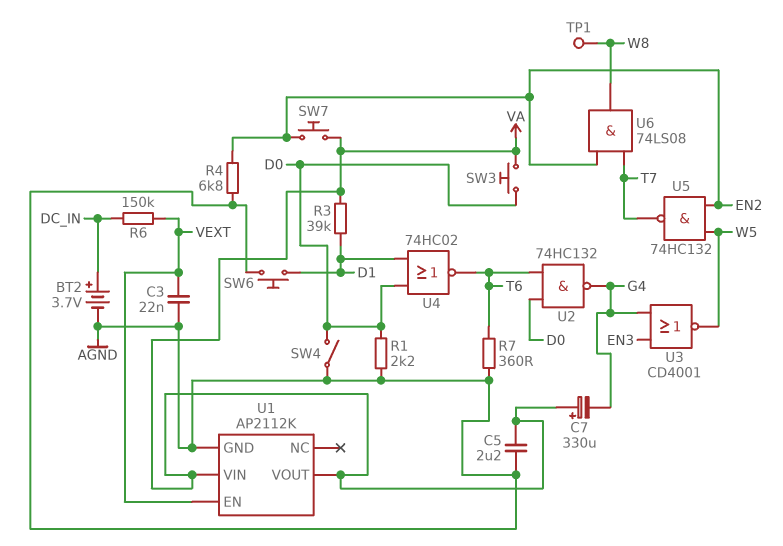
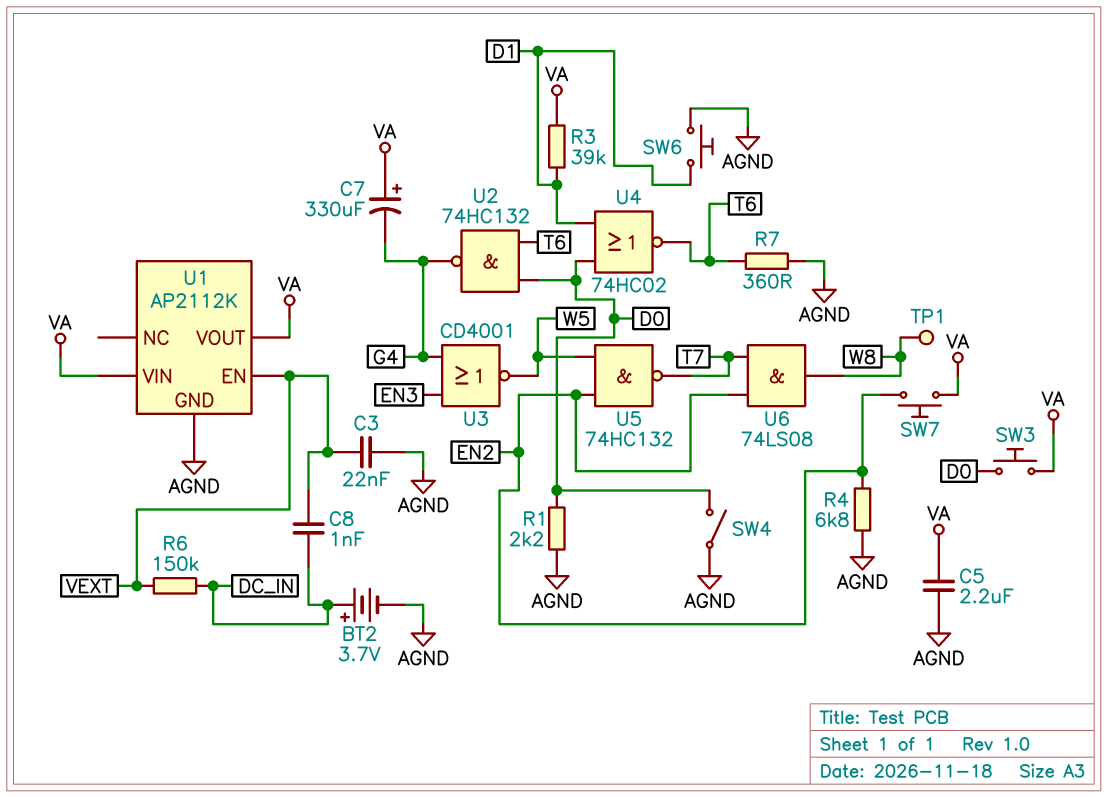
C8: none -> 1nF (DC_IN, VEXT)

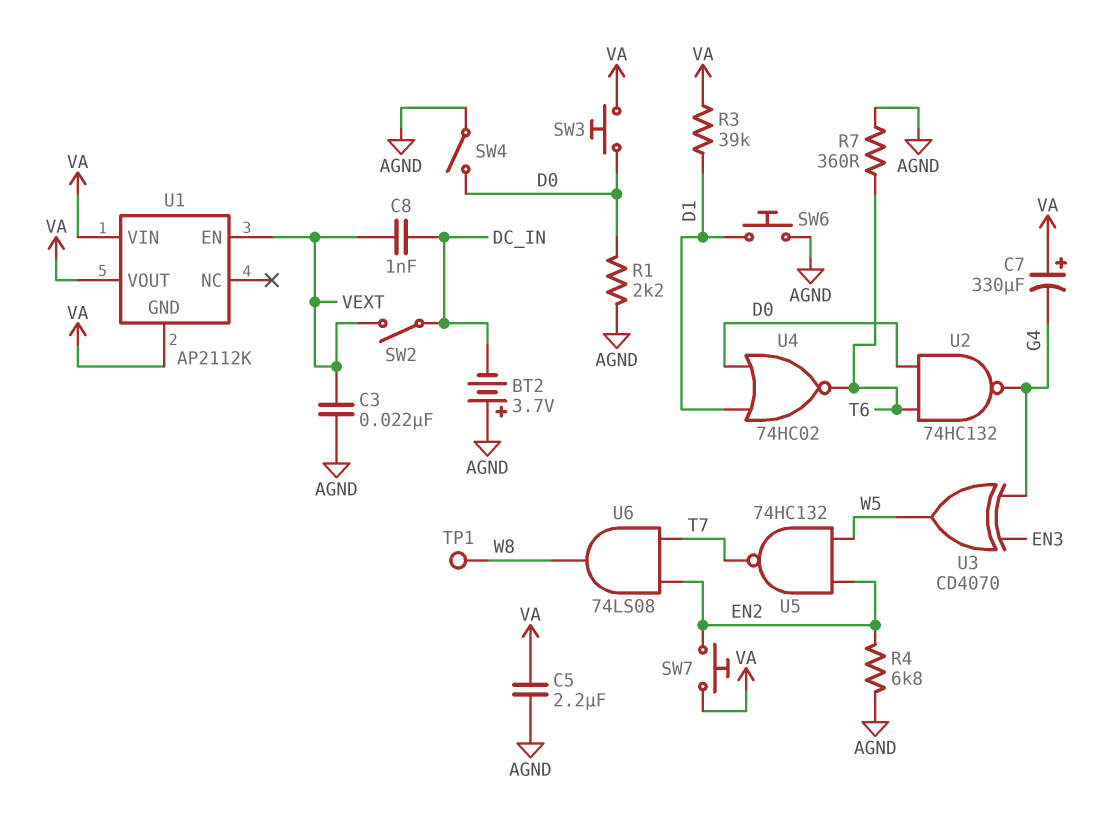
BT2: 3.7V (plus DC_IN, minus AGND) -> 3.7V (plus AGND, minus DC_IN)
R6: 150k (DC_IN, VEXT) -> none
SW2: none -> switch (DC_IN, VEXT)
U1 pin GND: AGND -> VA
U3: NOR CD4001 (in EN3, in G4, out W5) -> XOR CD4070 (in EN3, in G4, out W5)

